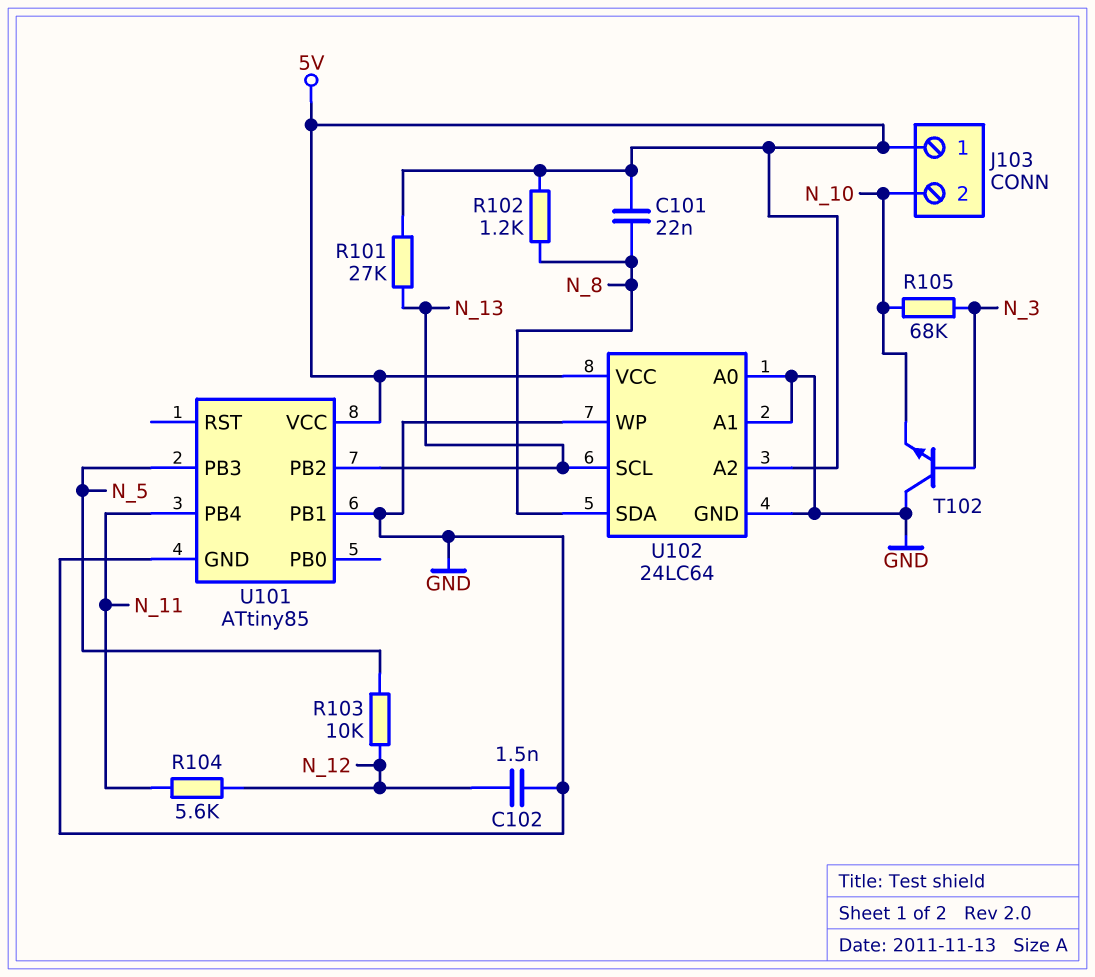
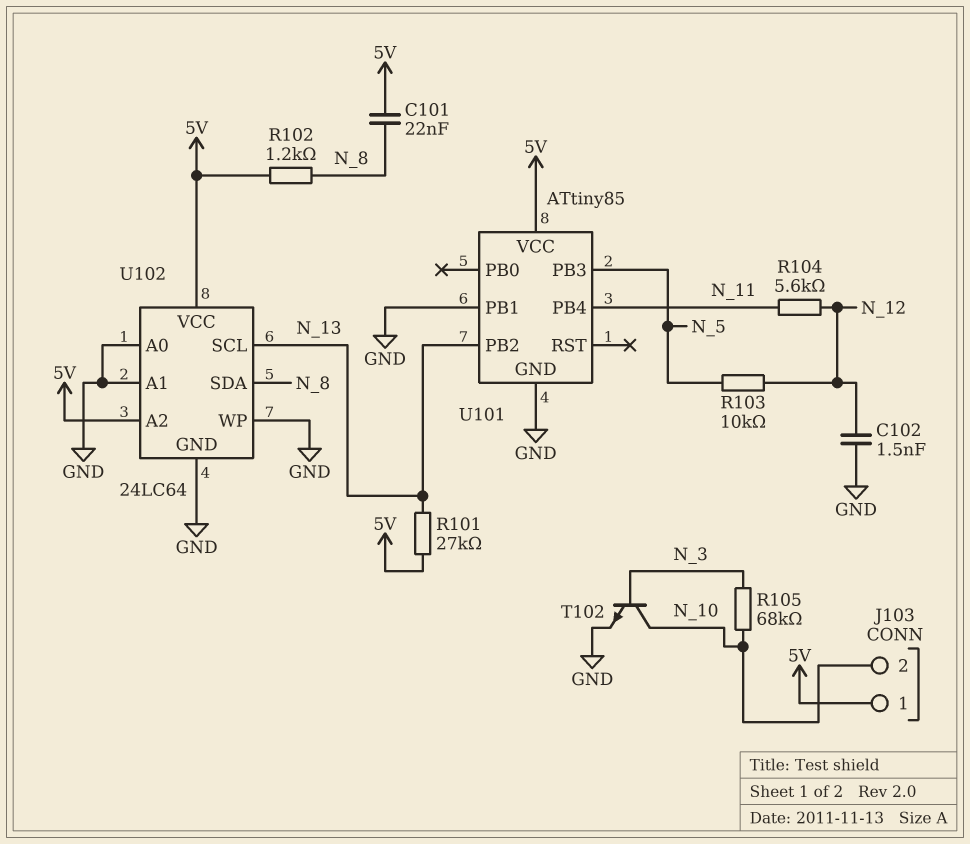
T102: NPN (B N_3, C GND, E N_10) -> NPN (B N_3, C N_10, E GND)

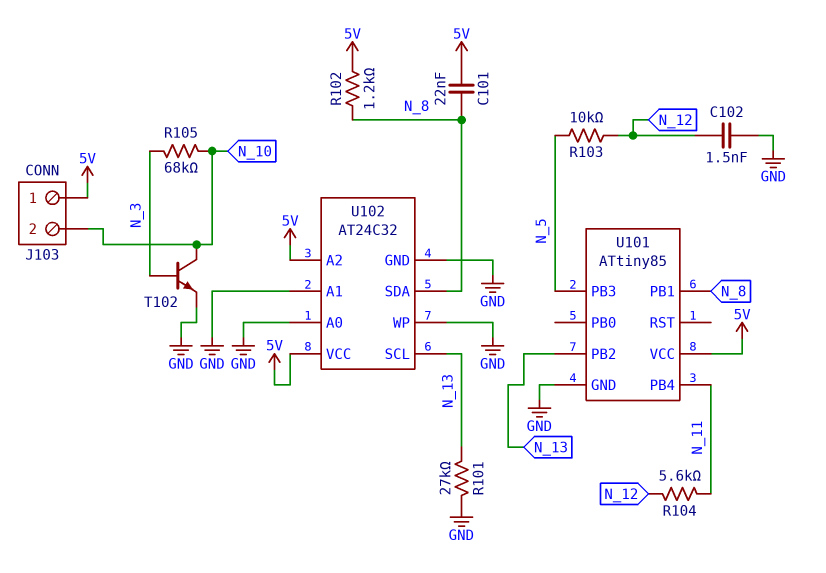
R101: 27k (5V, N_13) -> 27k (GND, N_13)
U101 pin PB1: GND -> N_8
U102: 24LC64 -> AT24C32

